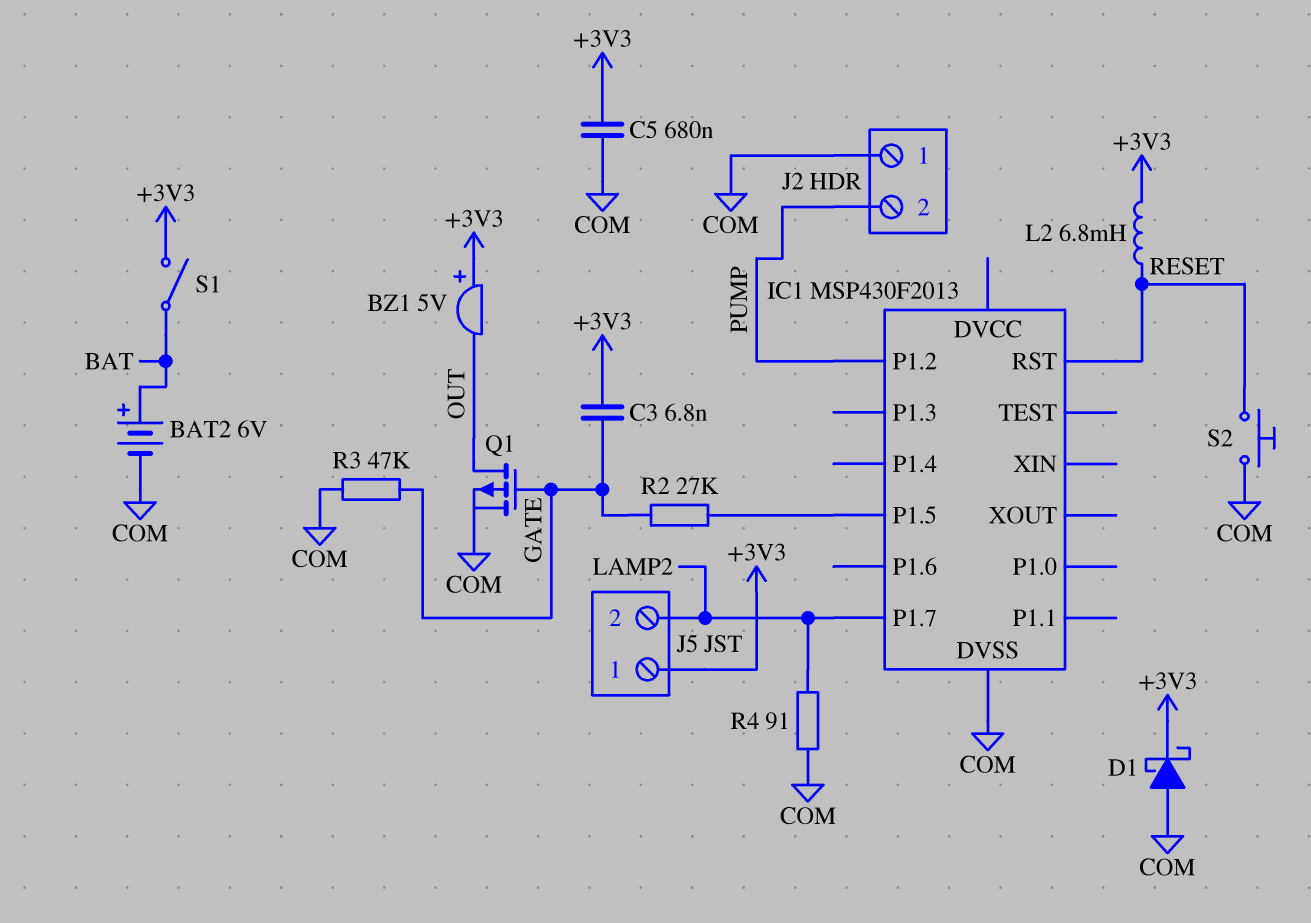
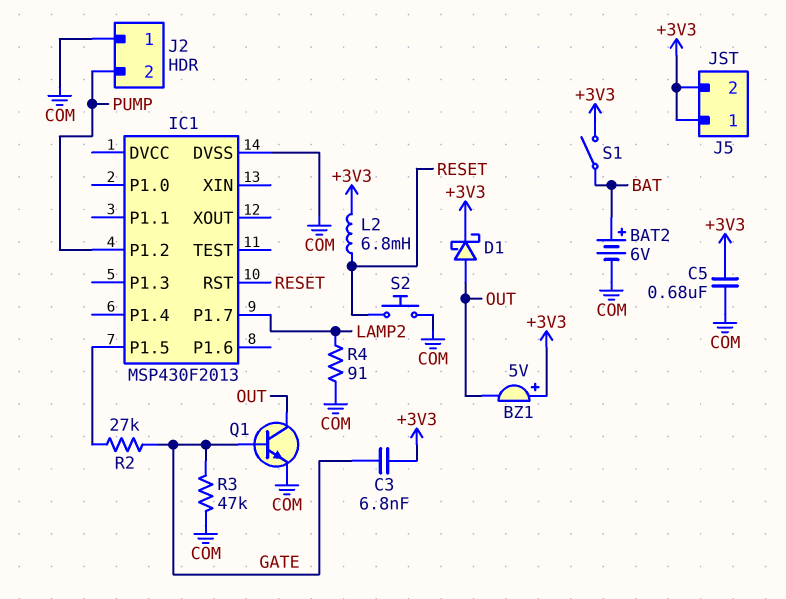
D1: schottky (A COM, K +3V3) -> schottky (A OUT, K +3V3)
J5 pin 2: LAMP2 -> +3V3
Q1: PMOS (G GATE, D OUT, S COM) -> NPN (B GATE, C OUT, E COM)

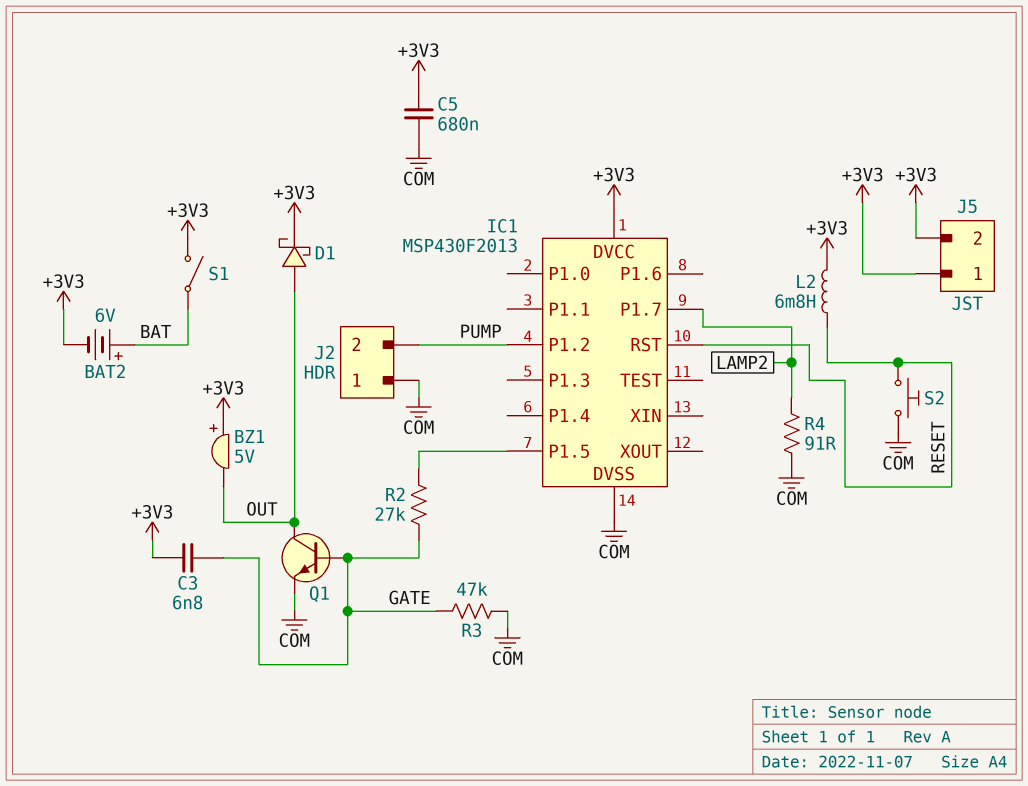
BAT2: 6V (plus BAT, minus COM) -> 6V (plus BAT, minus +3V3)
IC1 pin DVCC: none -> +3V3

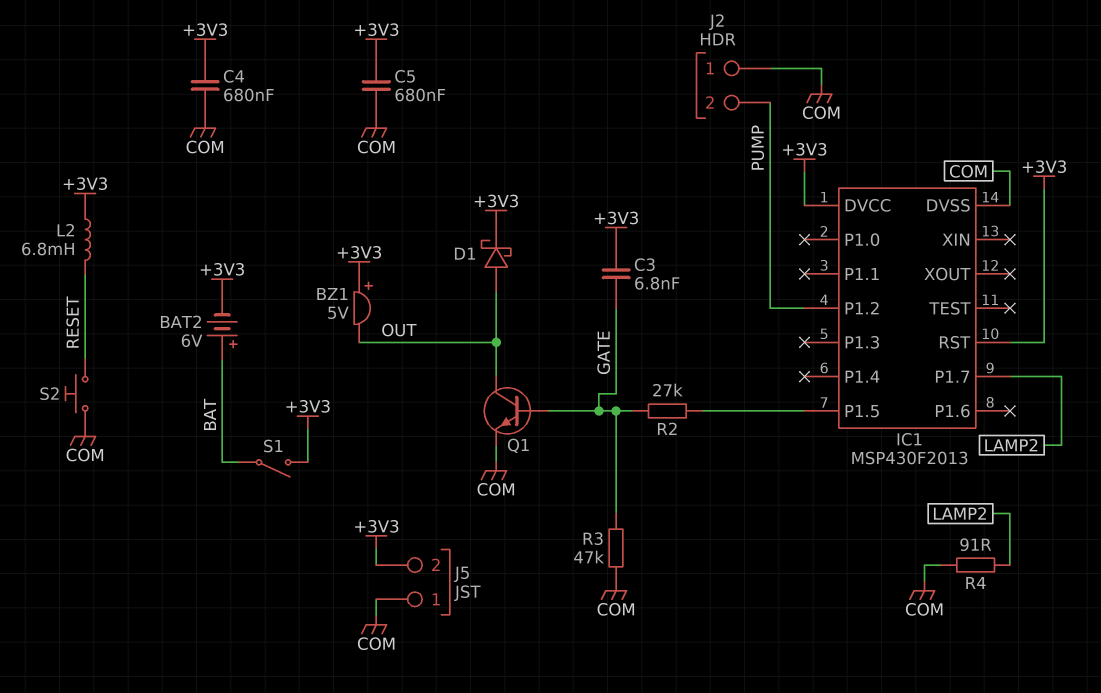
C4: none -> 680nF (+3V3, COM)
IC1 pin RST: RESET -> +3V3
J5 pin 1: +3V3 -> COM

